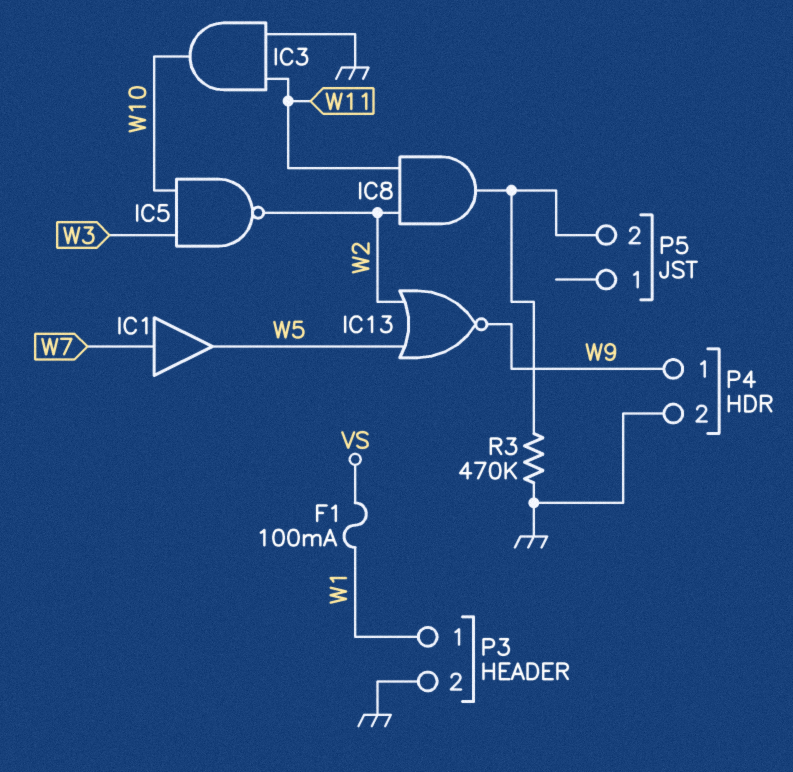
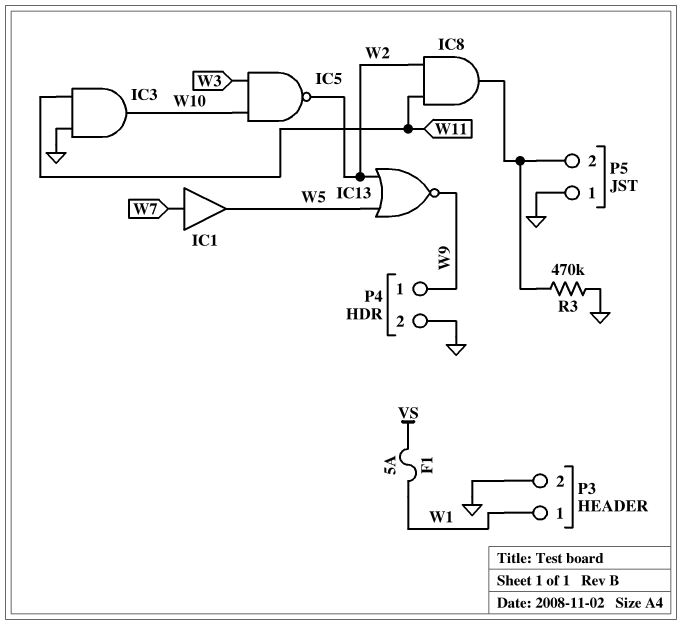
F1: 100mA (VS, W1) -> 5A (VS, W1)
P5 pin 1: none -> GND

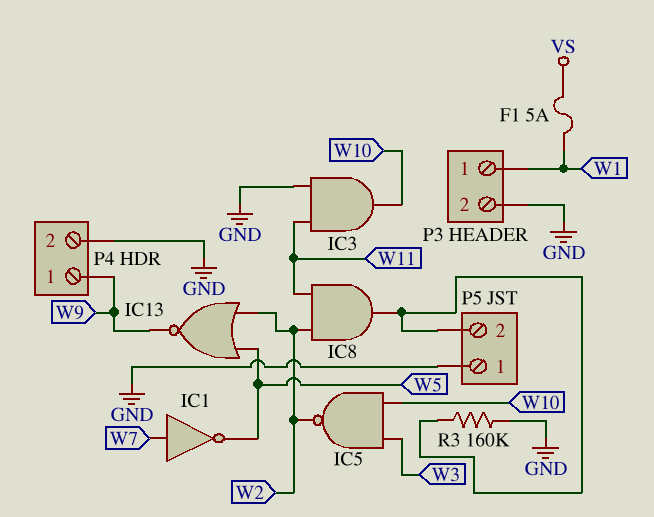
IC1: buffer (in W7, out W5) -> NOT (in W7, out W5)
R3: 470k (GND, P5/2) -> 160k (GND, P5/2)

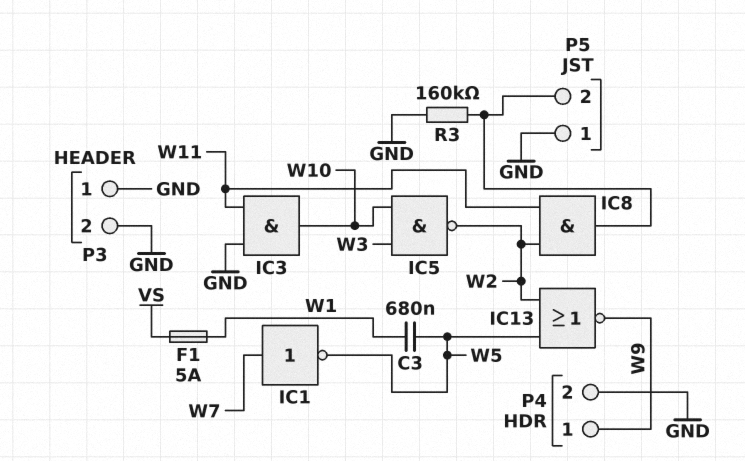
C3: none -> 680nF (W1, W5)
P3 pin 1: W1 -> GND

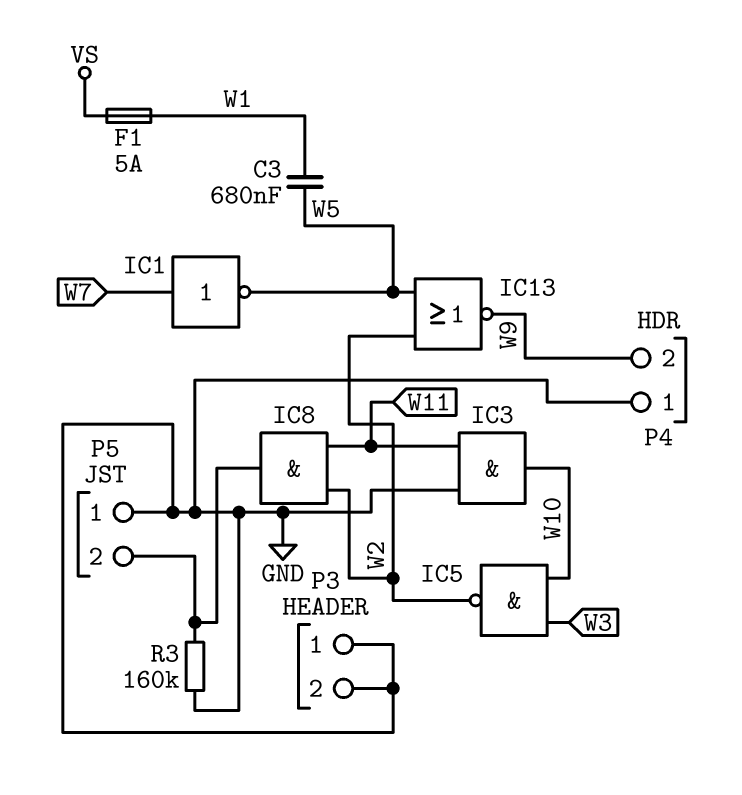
P4 pin 1: W9 -> GND
P4 pin 2: GND -> W9

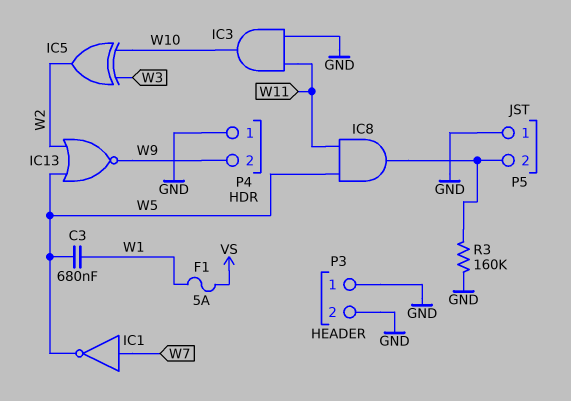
IC5: NAND (in W3, in W10, out W2) -> XOR (in W3, in W10, out W2)
IC8: AND (in W2, in W11, out P5/2) -> AND (in W5, in W11, out P5/2)

